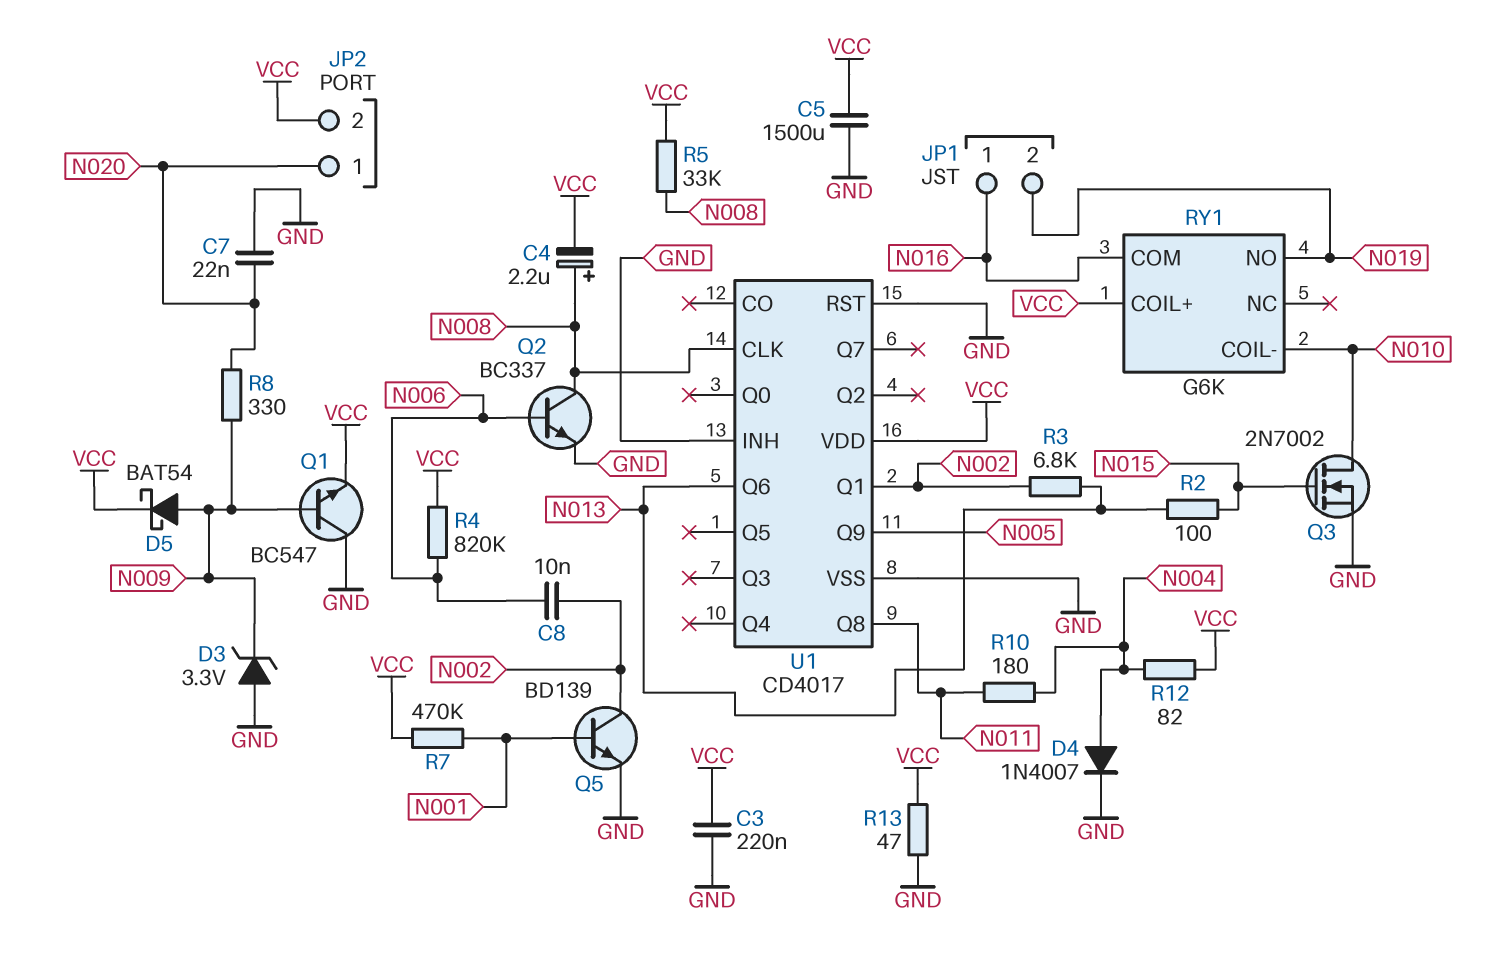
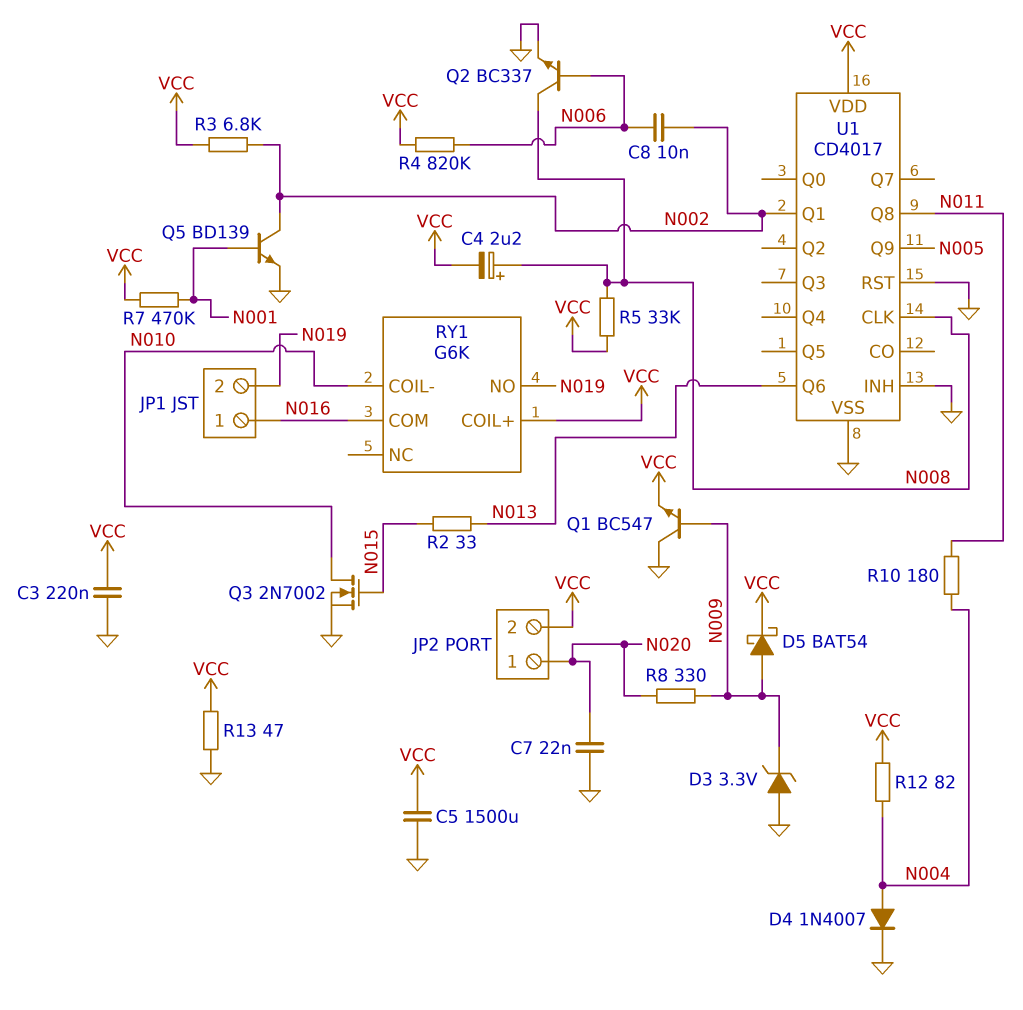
R2: 100 (N013, N015) -> 33 (N013, N015)
R3: 6.8k (N002, N013) -> 6.8k (N002, VCC)

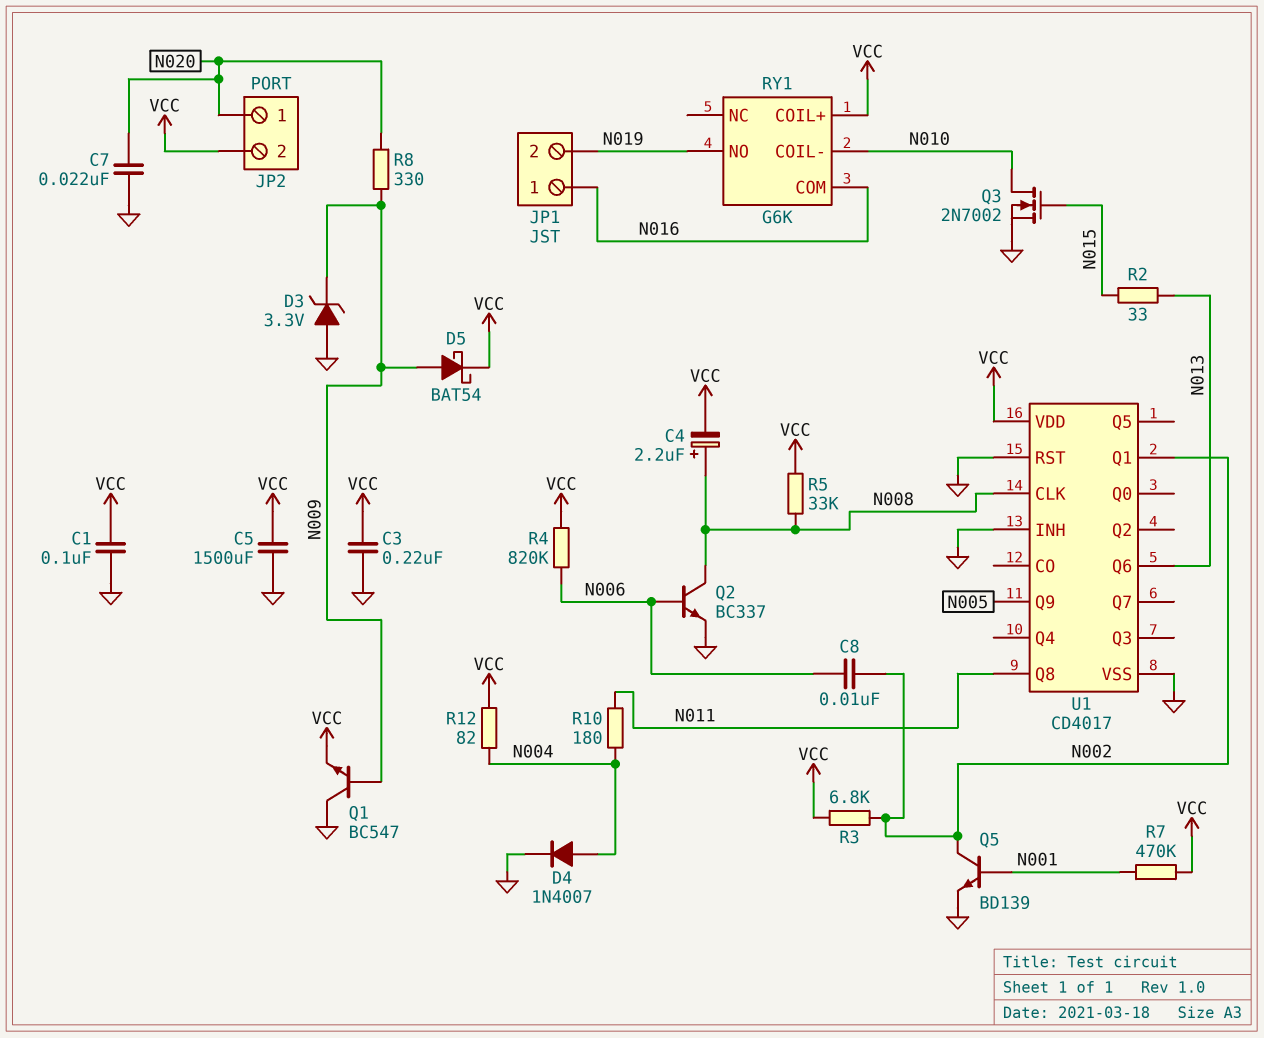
C1: none -> 100nF (GND, VCC)
R13: 47 (GND, VCC) -> none

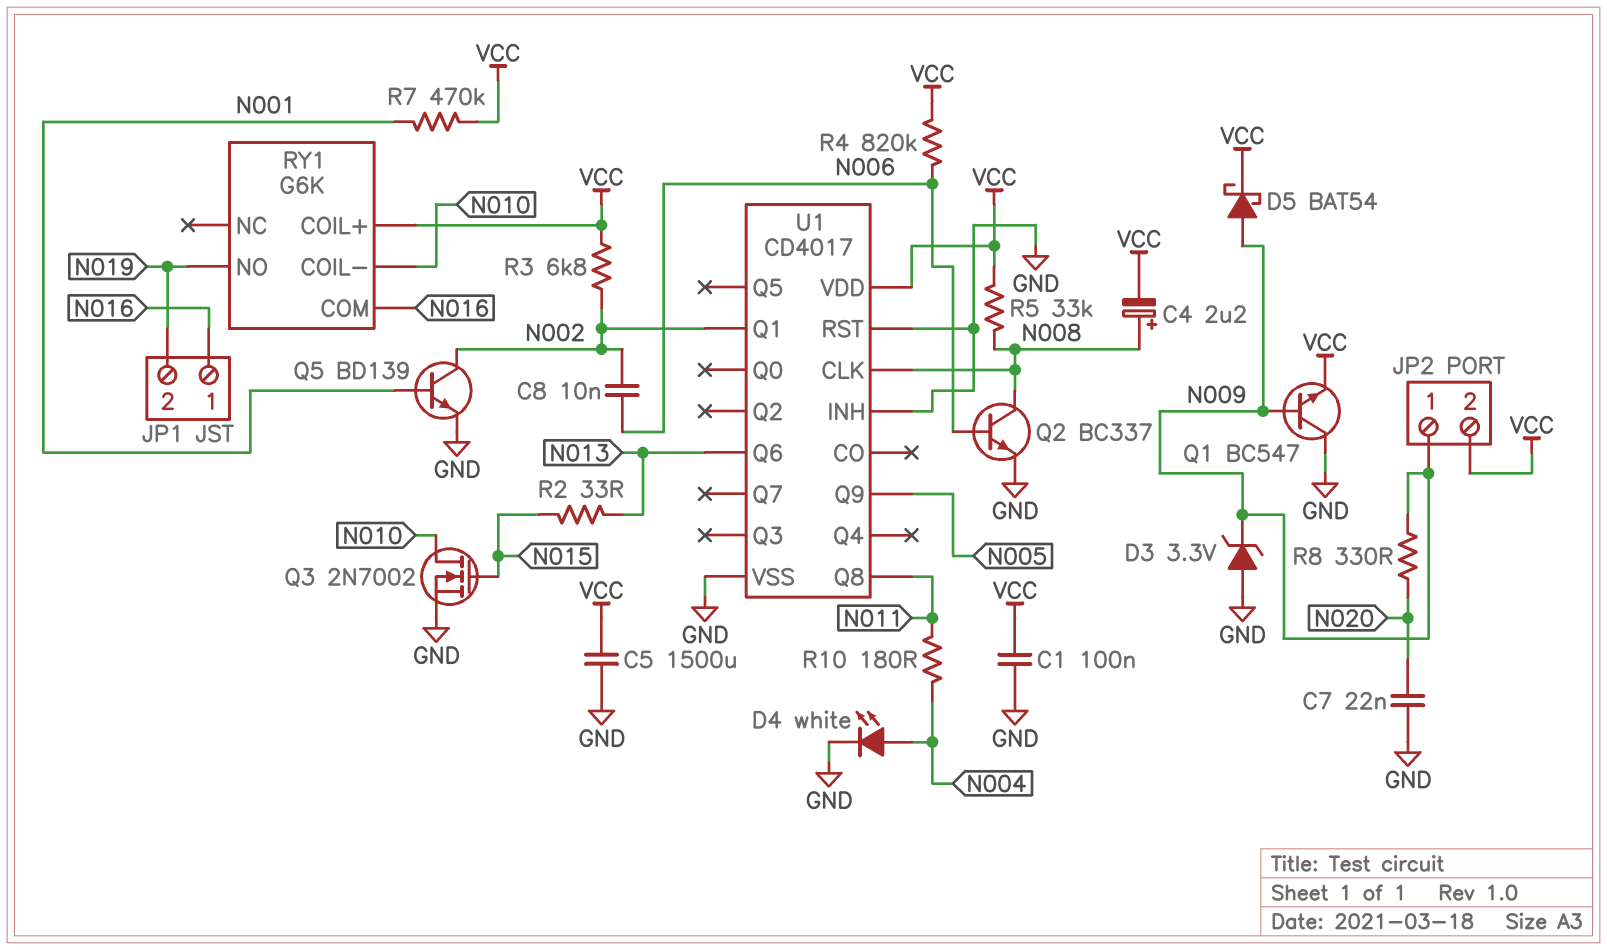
C3: 220nF (GND, VCC) -> none
D4: diode 1N4007 (A N004, K GND) -> LED white (A N004, K GND)
JP2 pin 1: N020 -> N009
R12: 82 (N004, VCC) -> none

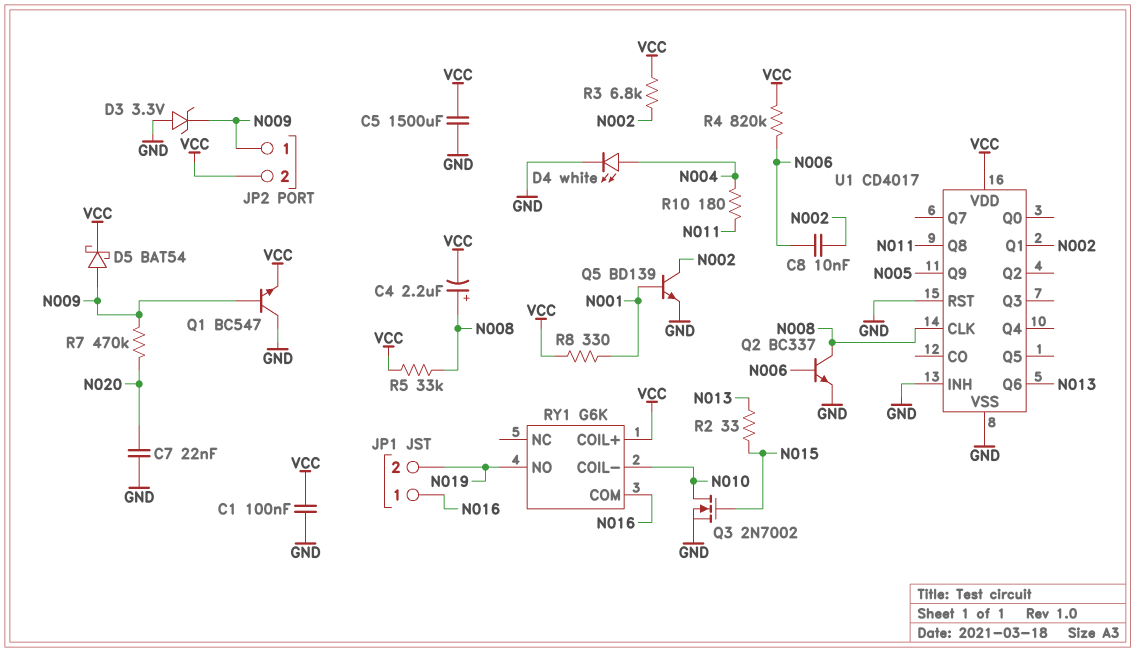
R7: 470k (N001, VCC) -> 470k (N009, N020)
R8: 330 (N009, N020) -> 330 (N001, VCC)

